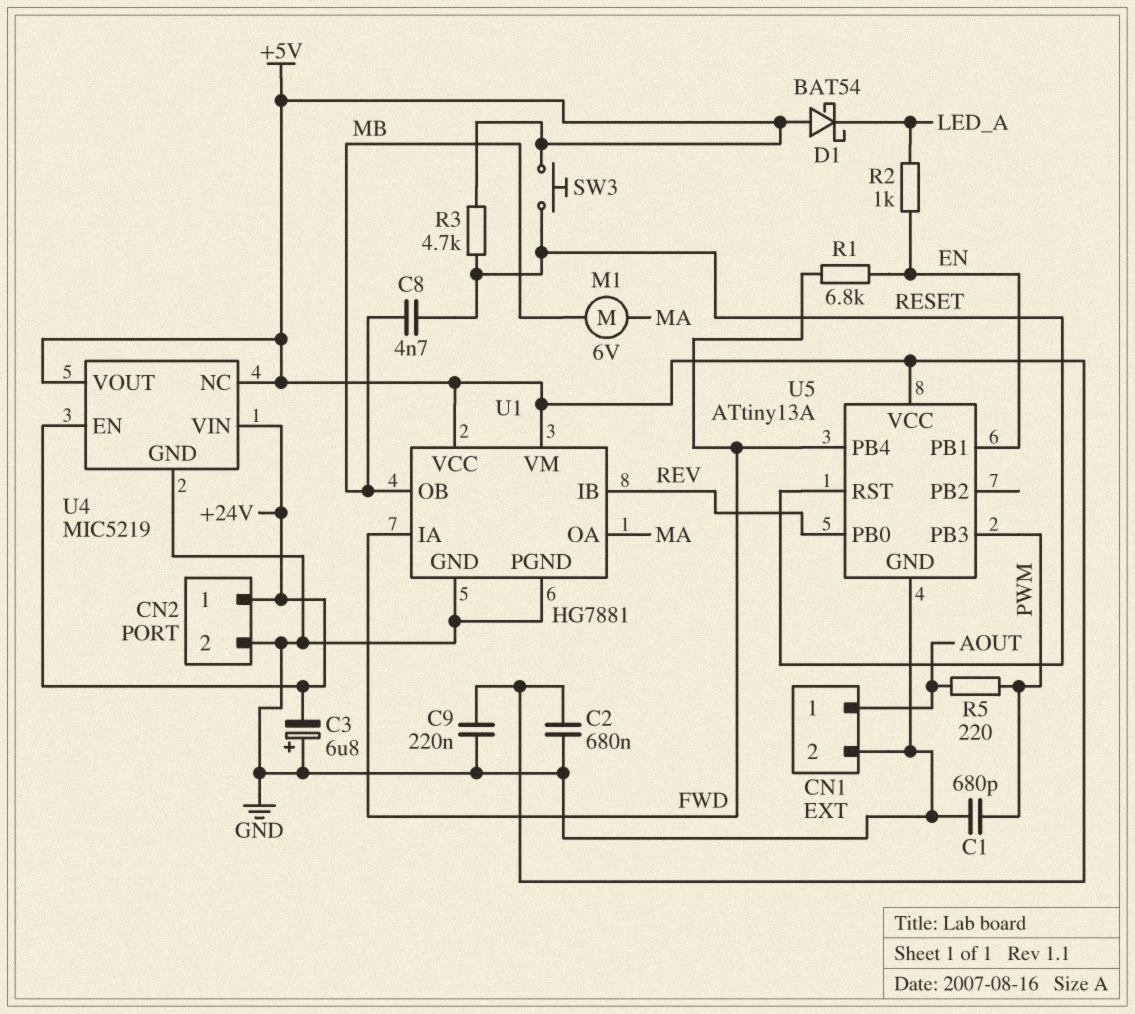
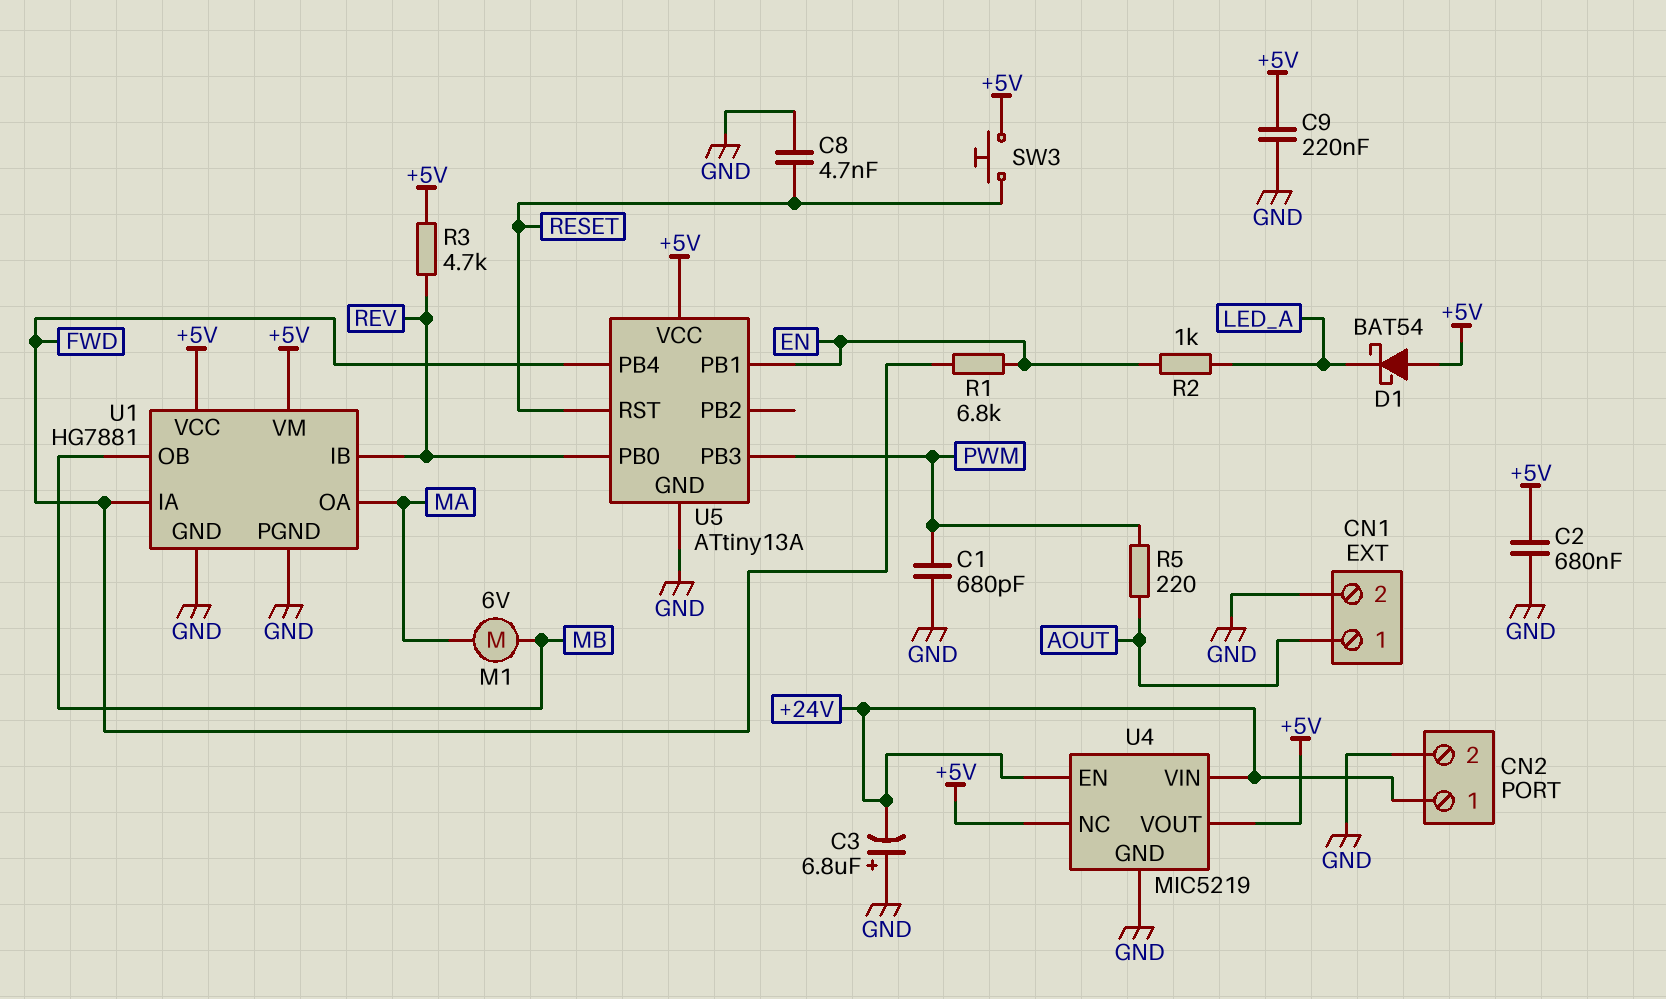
C8: 4.7nF (MB, RESET) -> 4.7nF (GND, RESET)
R3: 4.7k (+5V, RESET) -> 4.7k (+5V, REV)

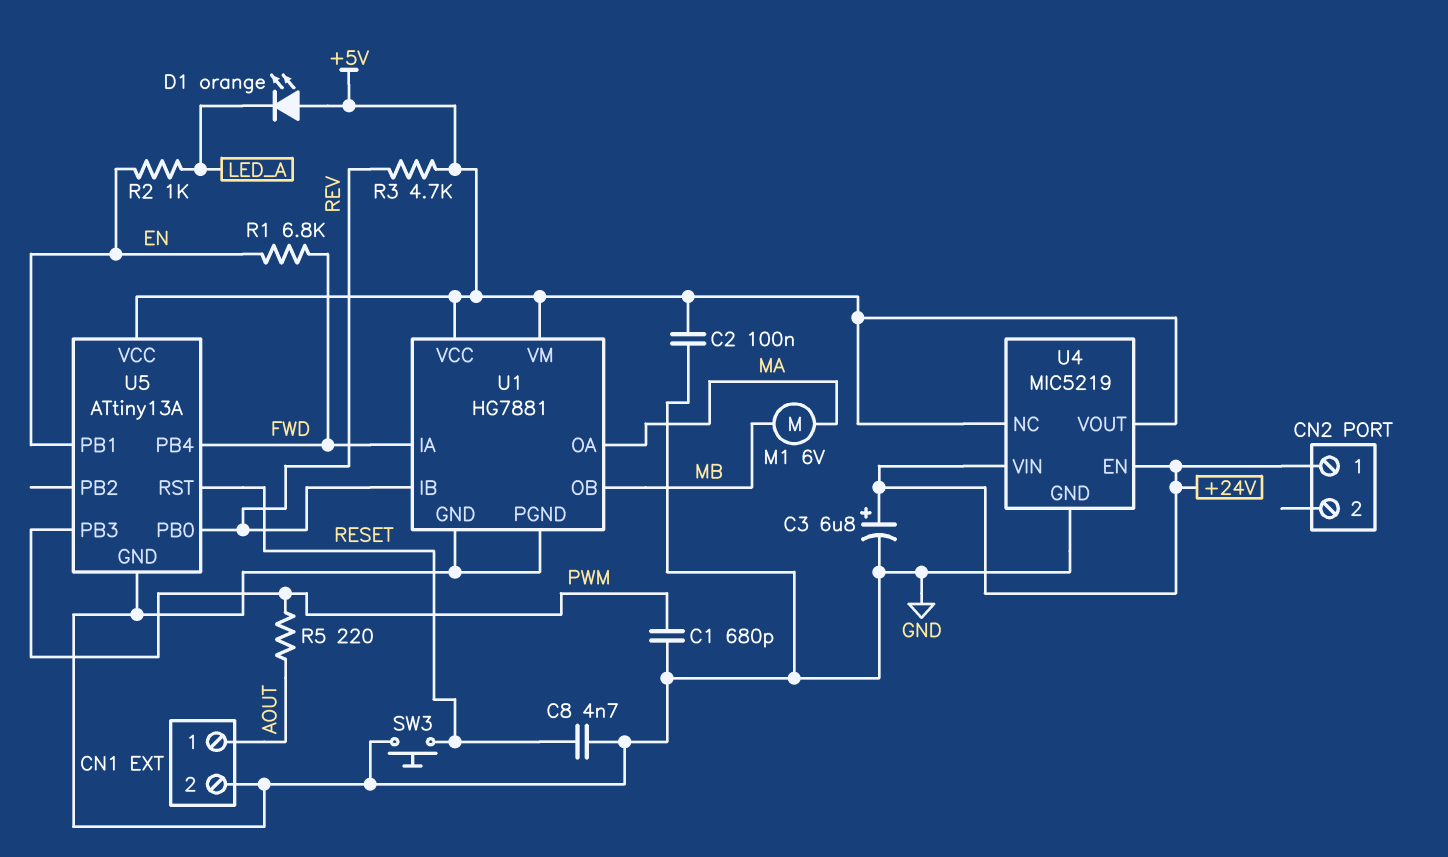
C2: 680nF (+5V, GND) -> 100nF (+5V, GND)
C3: 6.8uF (plus GND, minus +24V) -> 6.8uF (plus +24V, minus GND)
C9: 220nF (+5V, GND) -> none
CN2 pin 2: GND -> none
D1: schottky BAT54 (A +5V, K LED_A) -> LED orange (A +5V, K LED_A)
SW3: button (+5V, RESET) -> button (GND, RESET)

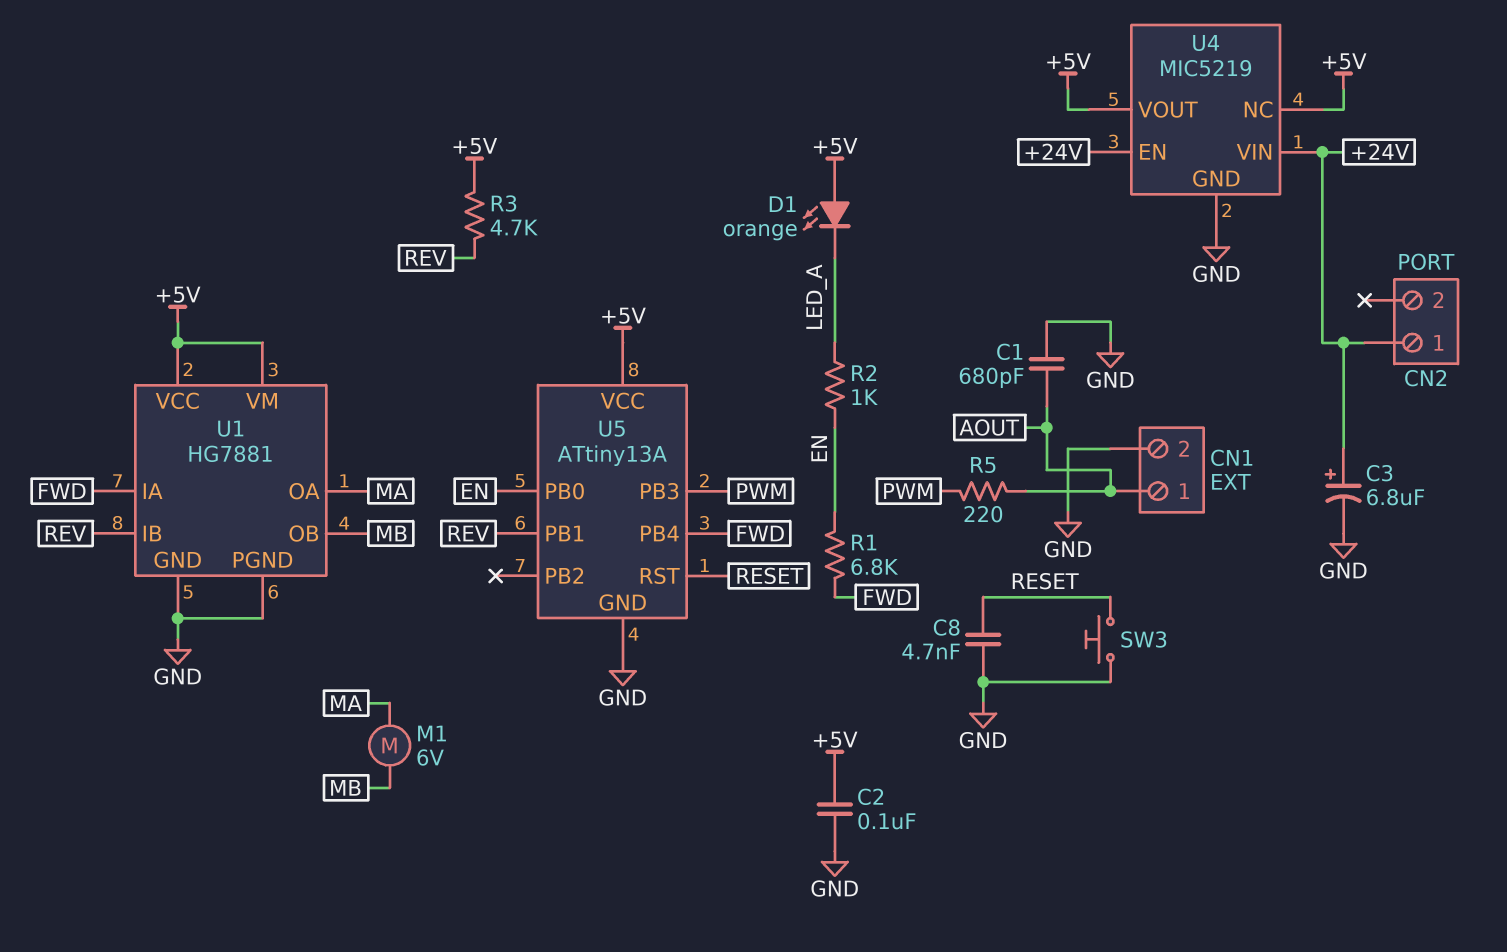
C1: 680pF (GND, PWM) -> 680pF (AOUT, GND)
U5 pin PB0: REV -> EN
U5 pin PB1: EN -> REV

